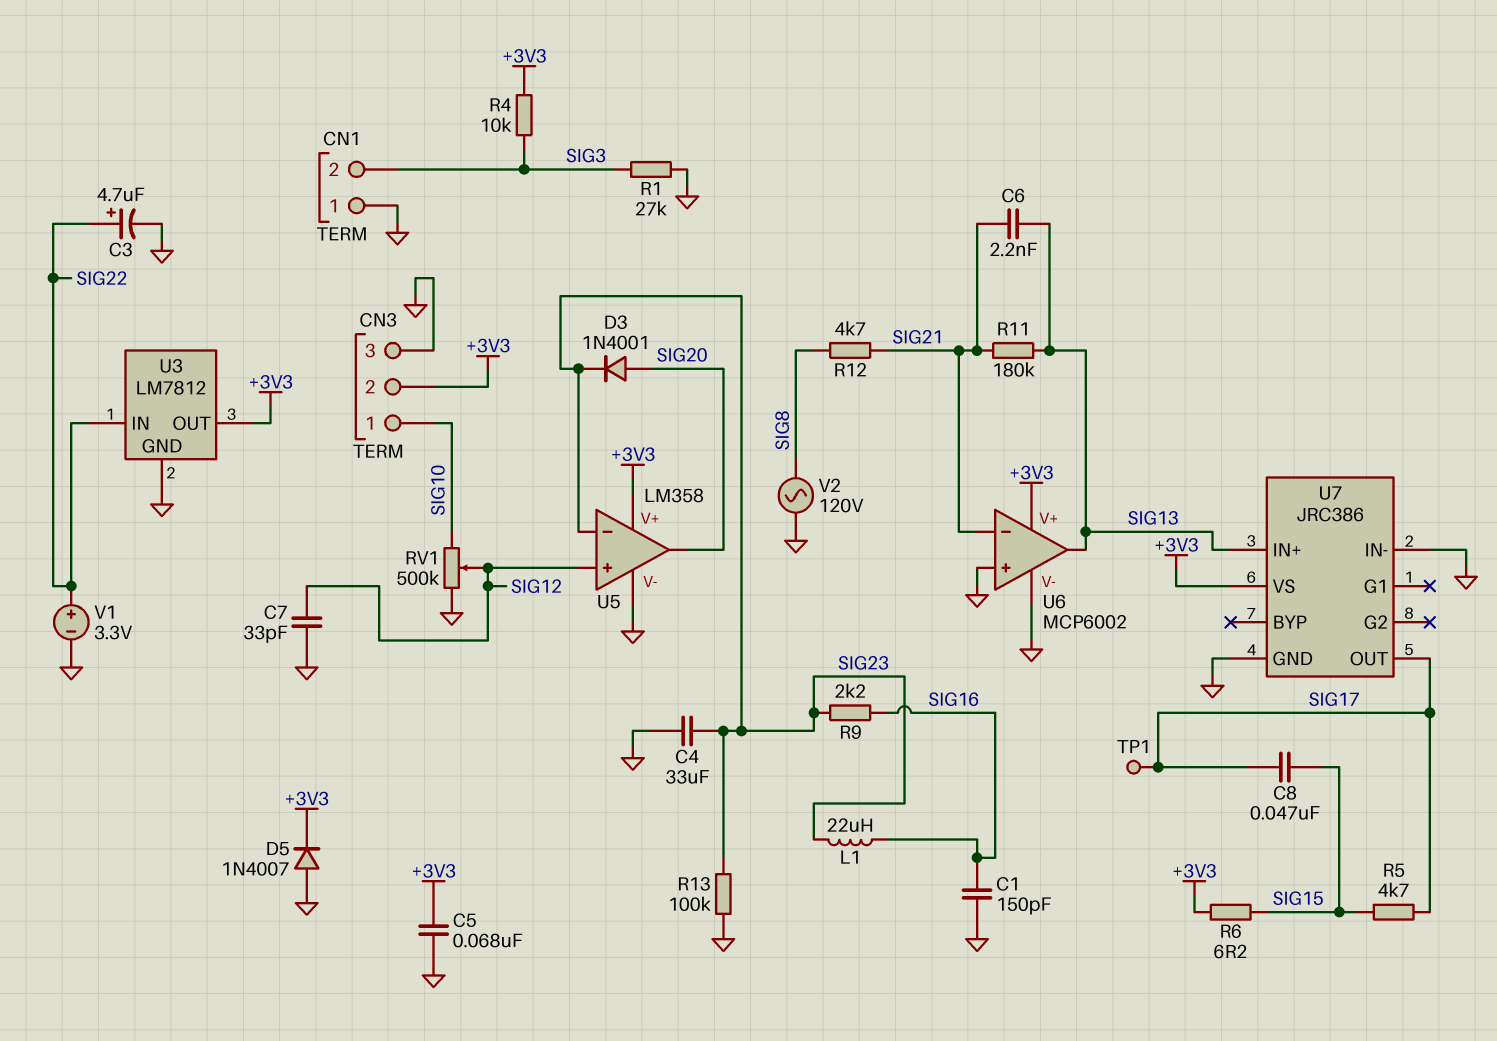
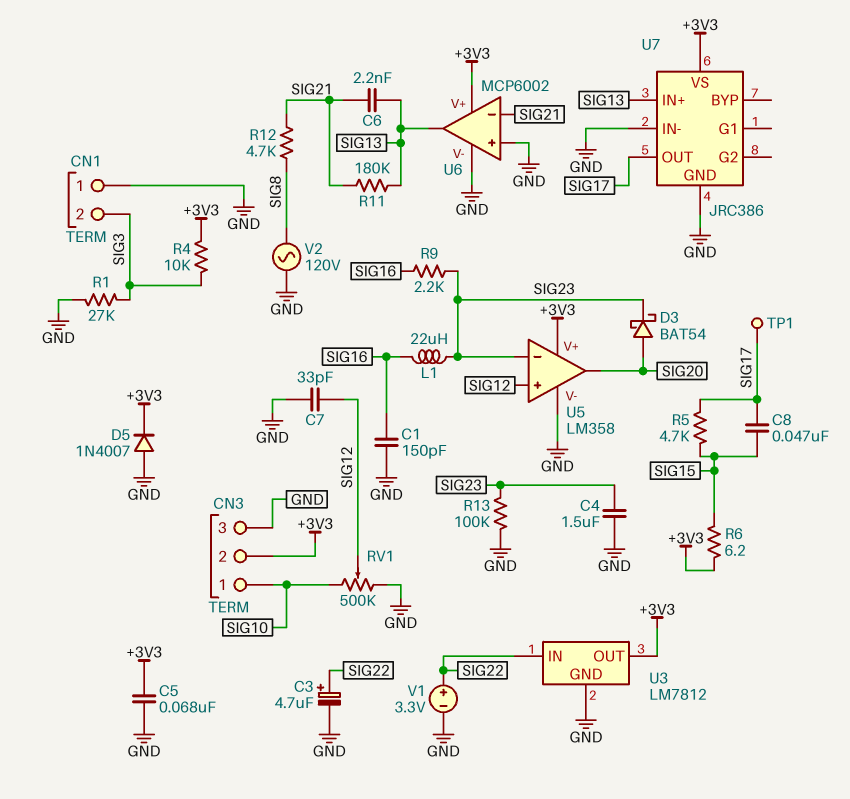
C4: 33uF (GND, SIG23) -> 1.5uF (GND, SIG23)
D3: diode 1N4001 (A SIG20, K SIG23) -> schottky BAT54 (A SIG20, K SIG23)

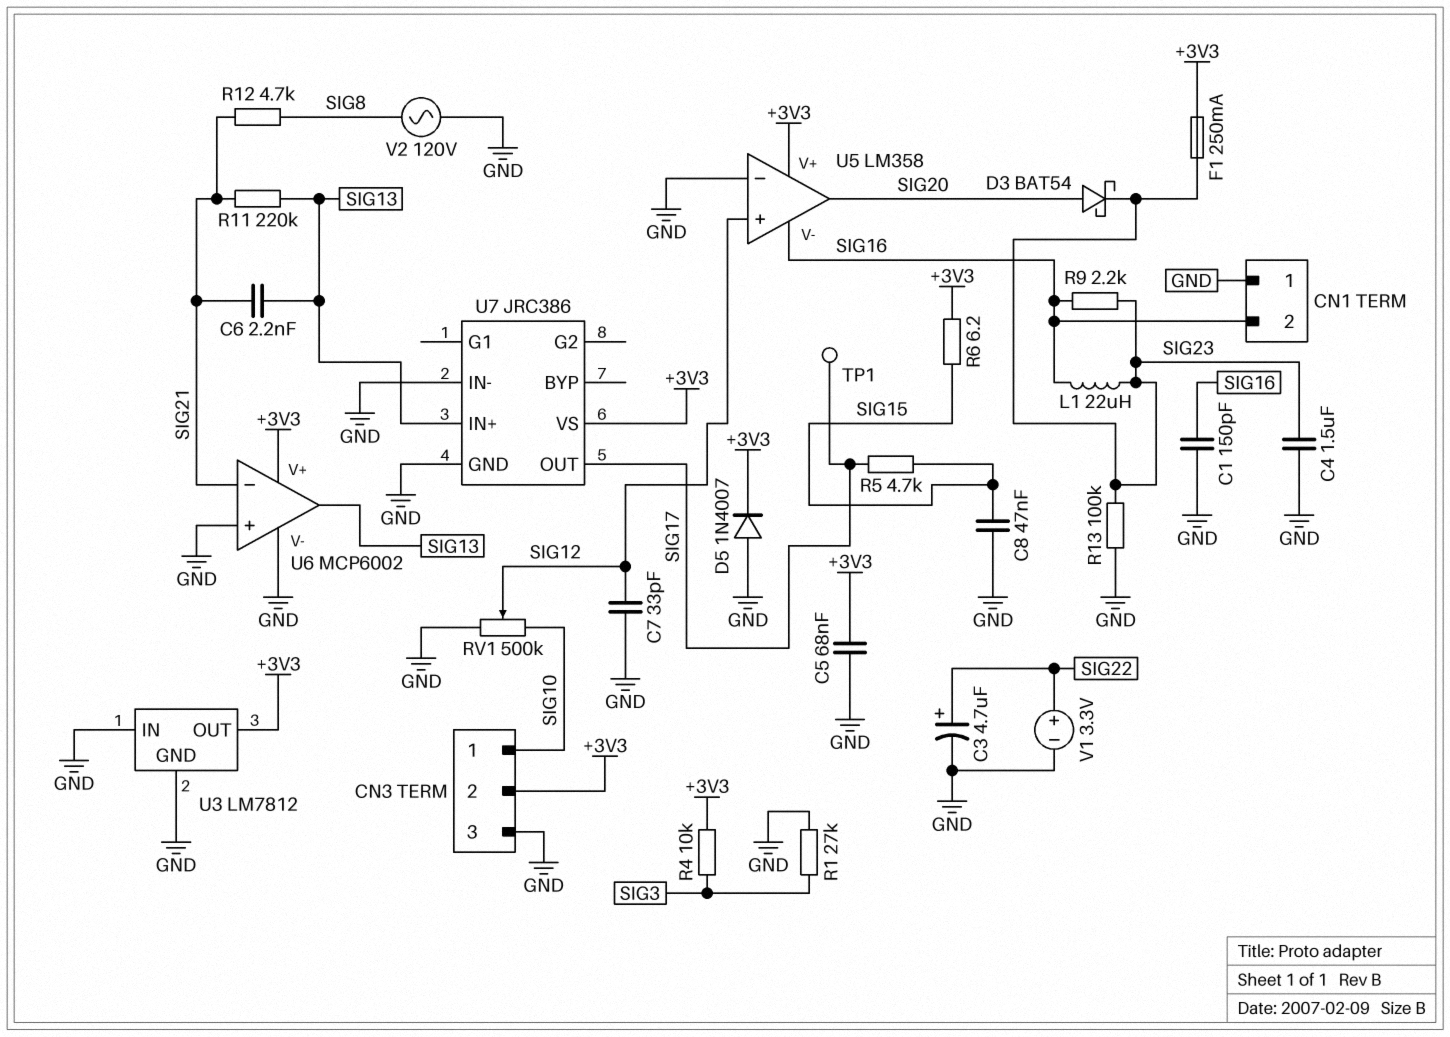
C8: 47nF (SIG15, SIG17) -> 47nF (GND, SIG15)
CN1 pin 2: SIG3 -> SIG16
F1: none -> 250mA (+3V3, SIG23)
R11: 180k (SIG13, SIG21) -> 220k (SIG13, SIG21)
U3 pin IN: SIG22 -> GND
U5 pin V-: GND -> SIG16
U5 pin in-: SIG23 -> GND

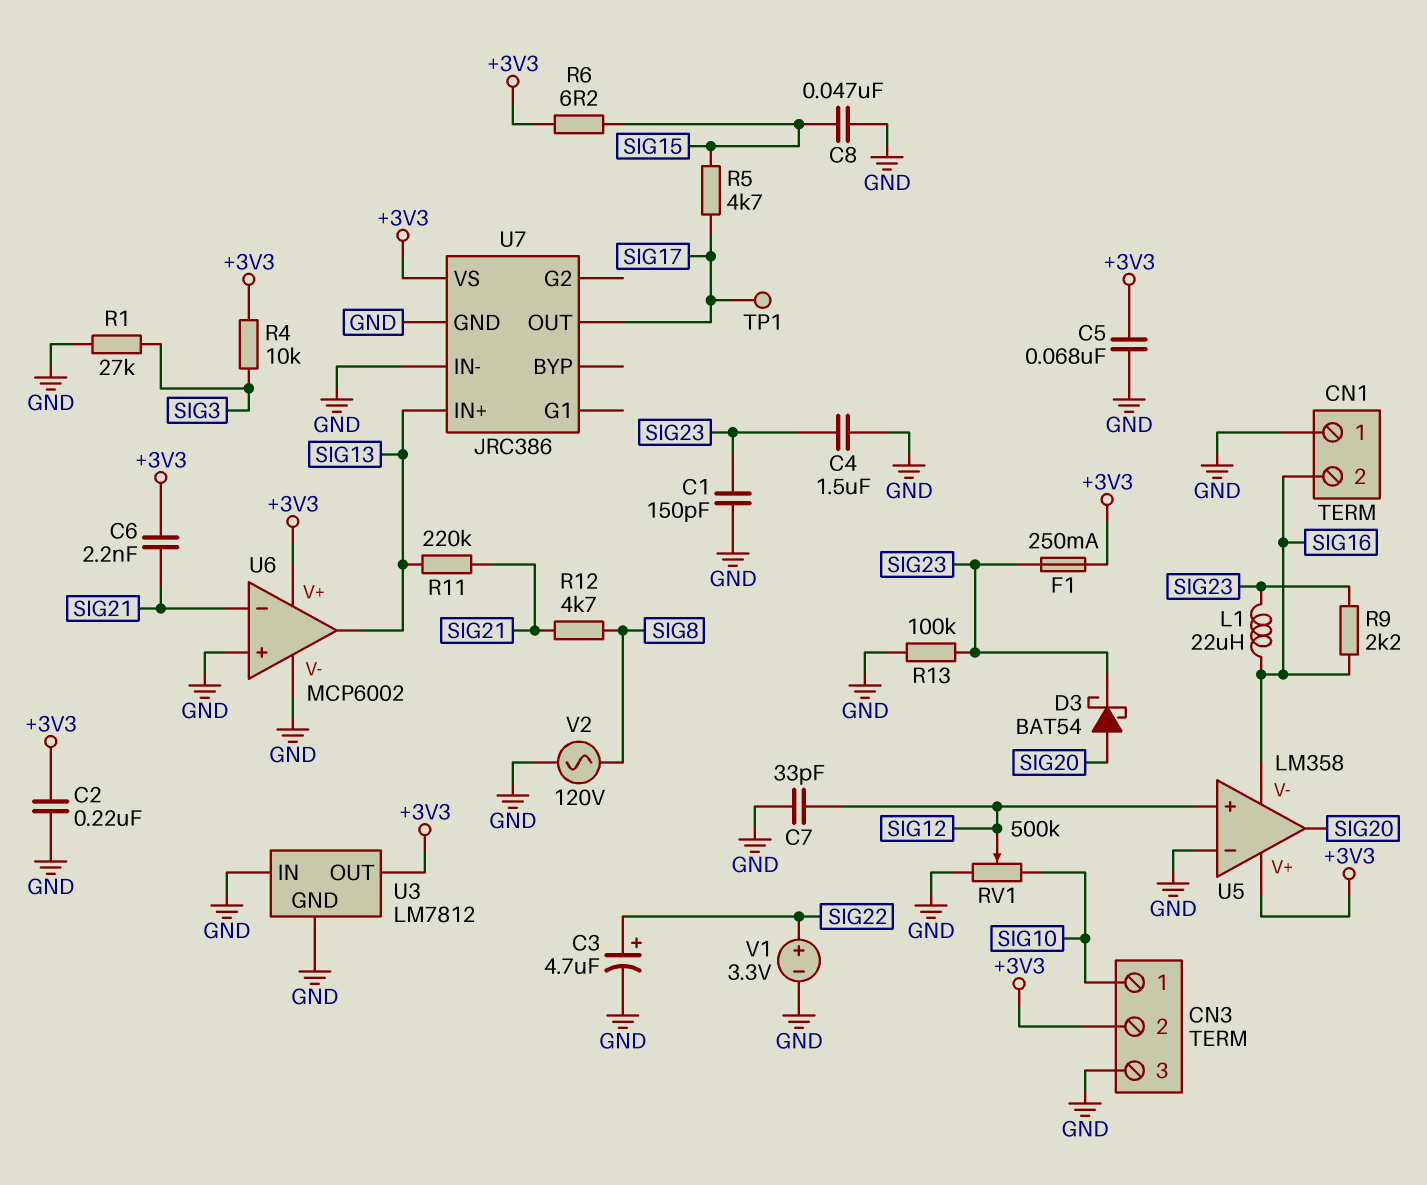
C1: 150pF (GND, SIG16) -> 150pF (GND, SIG23)
C2: none -> 220nF (+3V3, GND)
C6: 2.2nF (SIG13, SIG21) -> 2.2nF (+3V3, SIG21)
D5: diode 1N4007 (A GND, K +3V3) -> none

